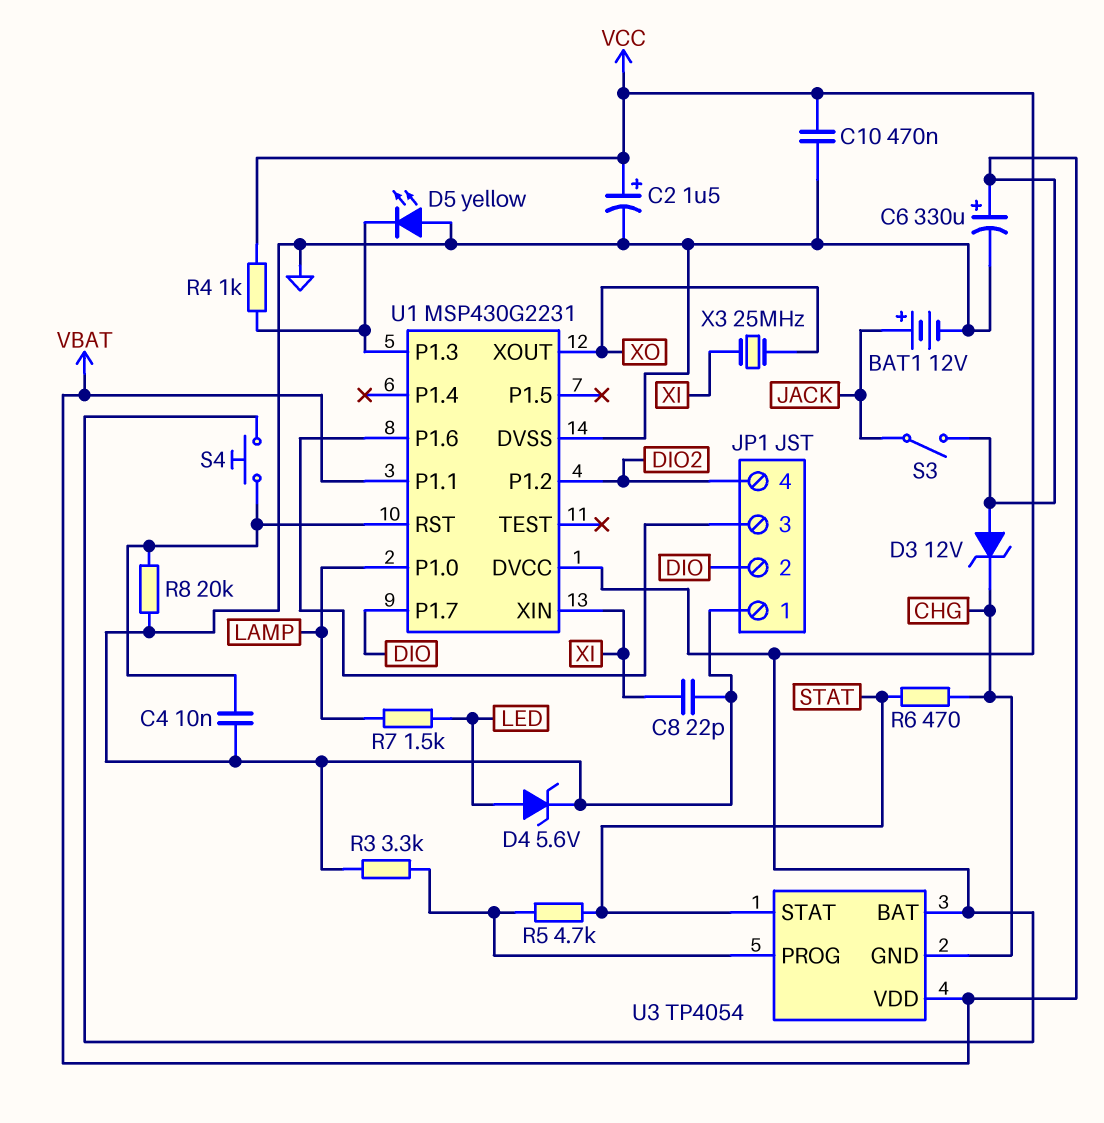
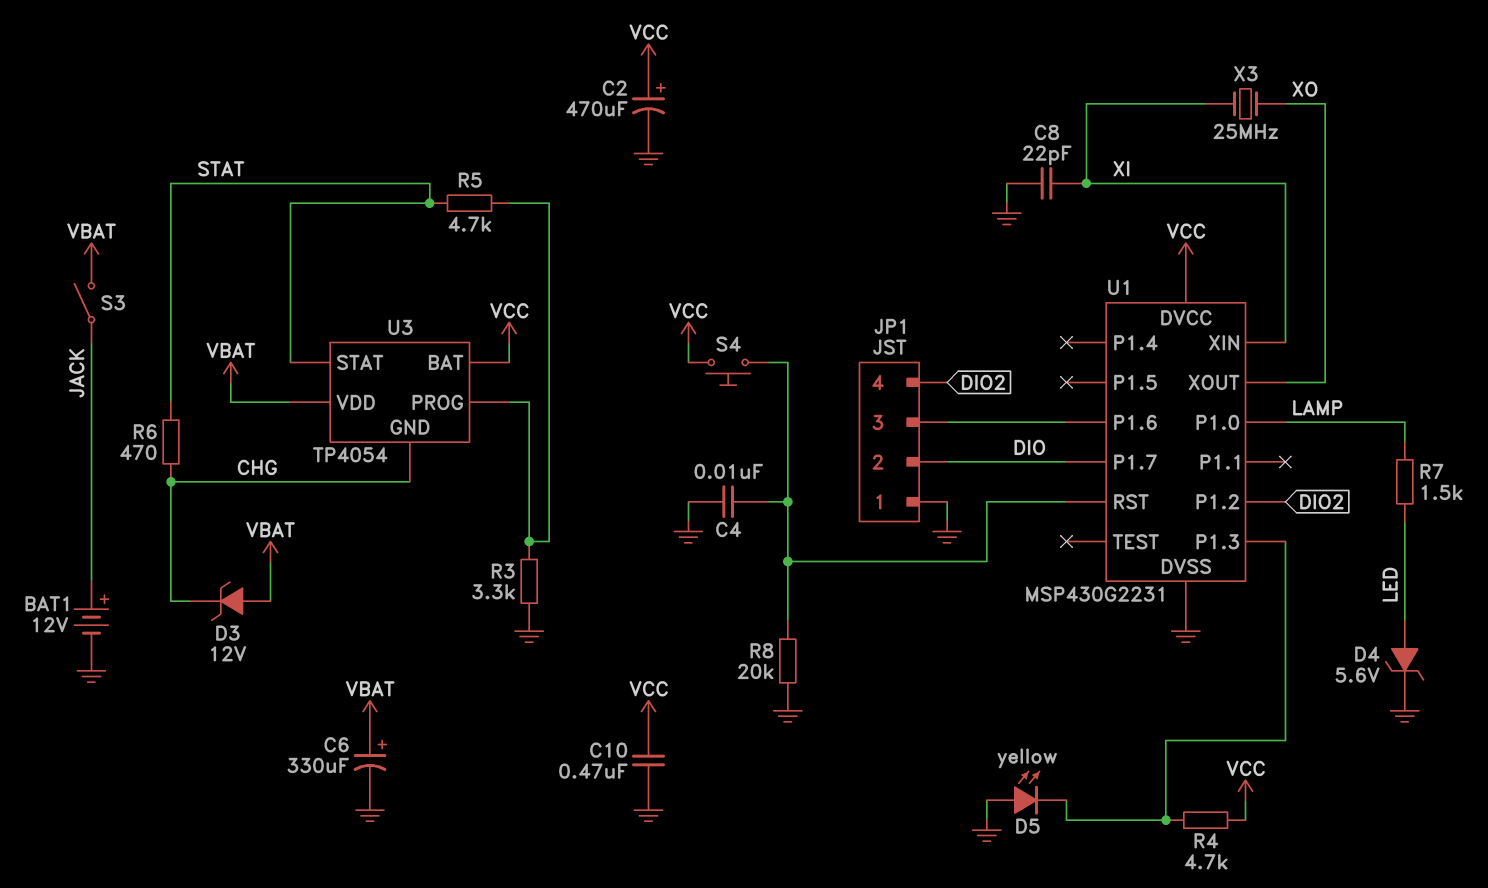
C2: 1.5uF (plus VCC, minus GND) -> 470uF (plus VCC, minus GND)
R4: 1k (U1/P1.3, VCC) -> 4.7k (U1/P1.3, VCC)
U1 pin P1.1: VBAT -> none

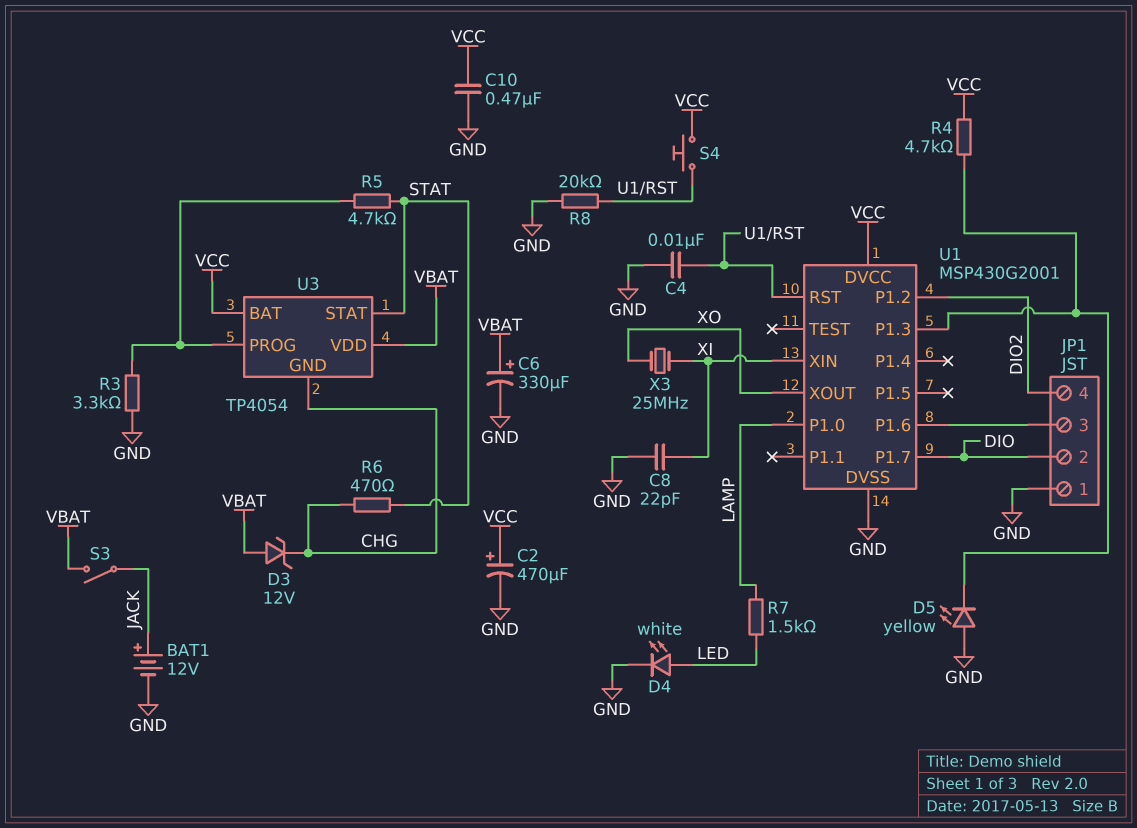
D4: zener 5.6V (A LED, K GND) -> LED white (A LED, K GND)
U1: MSP430G2231 -> MSP430G2001

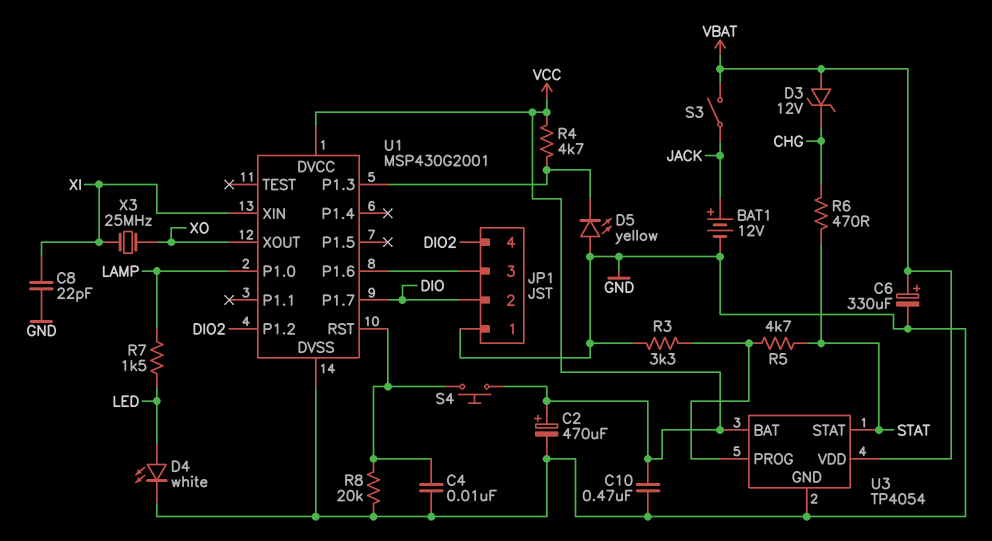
U3 pin GND: CHG -> GND

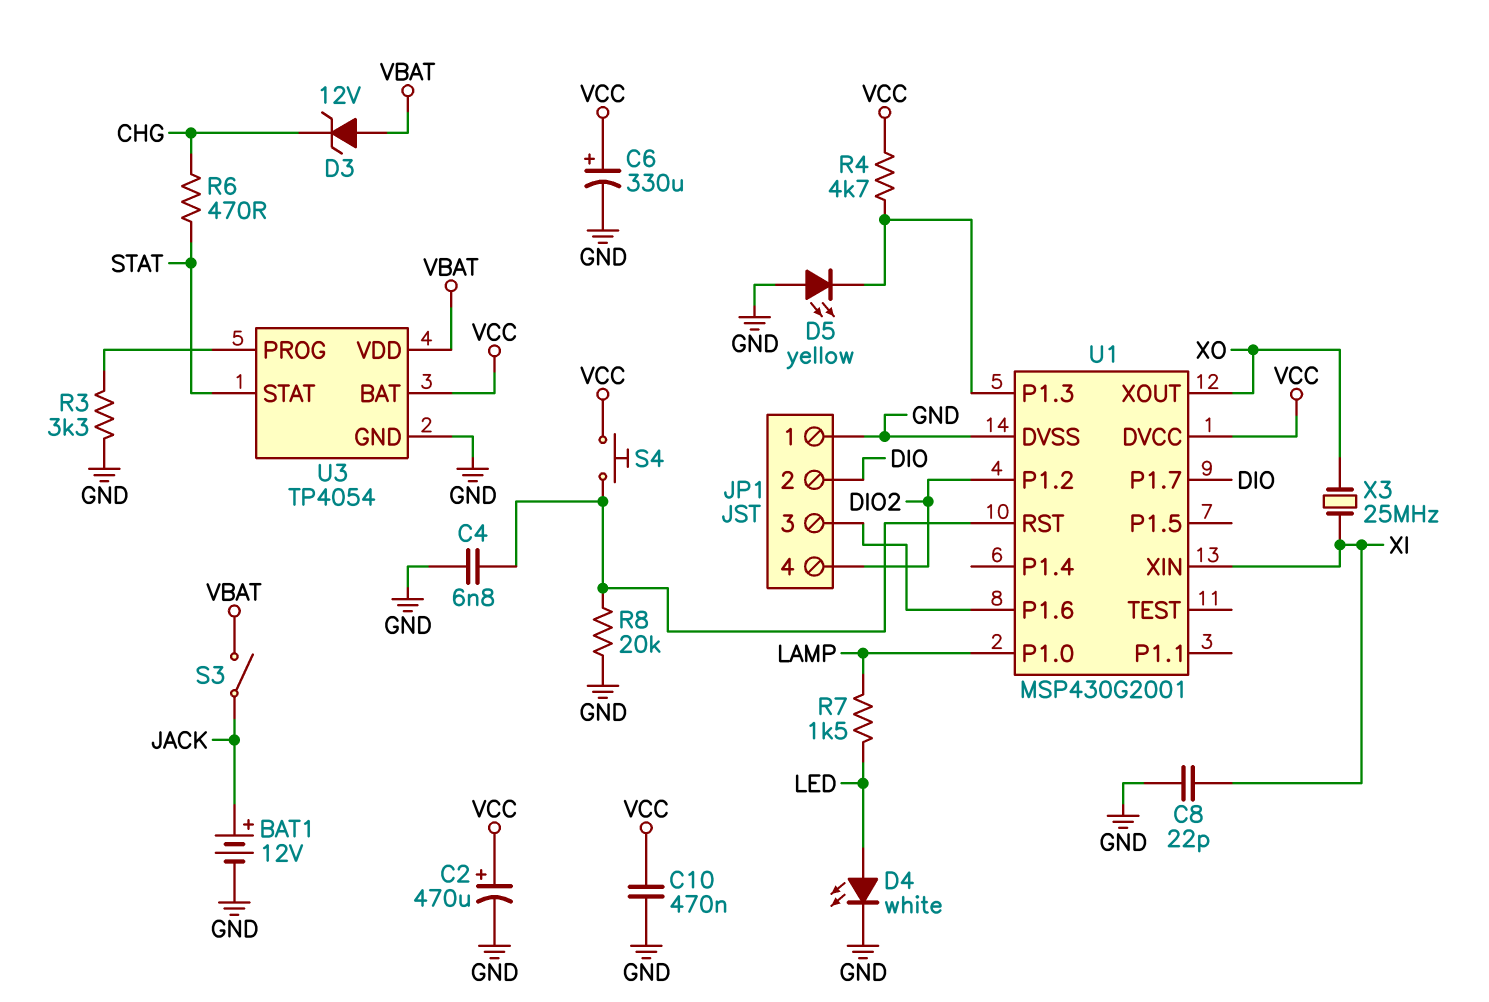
C4: 10nF (GND, U1/RST) -> 6.8nF (GND, U1/RST)
C6: 330uF (plus VBAT, minus GND) -> 330uF (plus VCC, minus GND)
R5: 4.7k (STAT, U3/PROG) -> none

